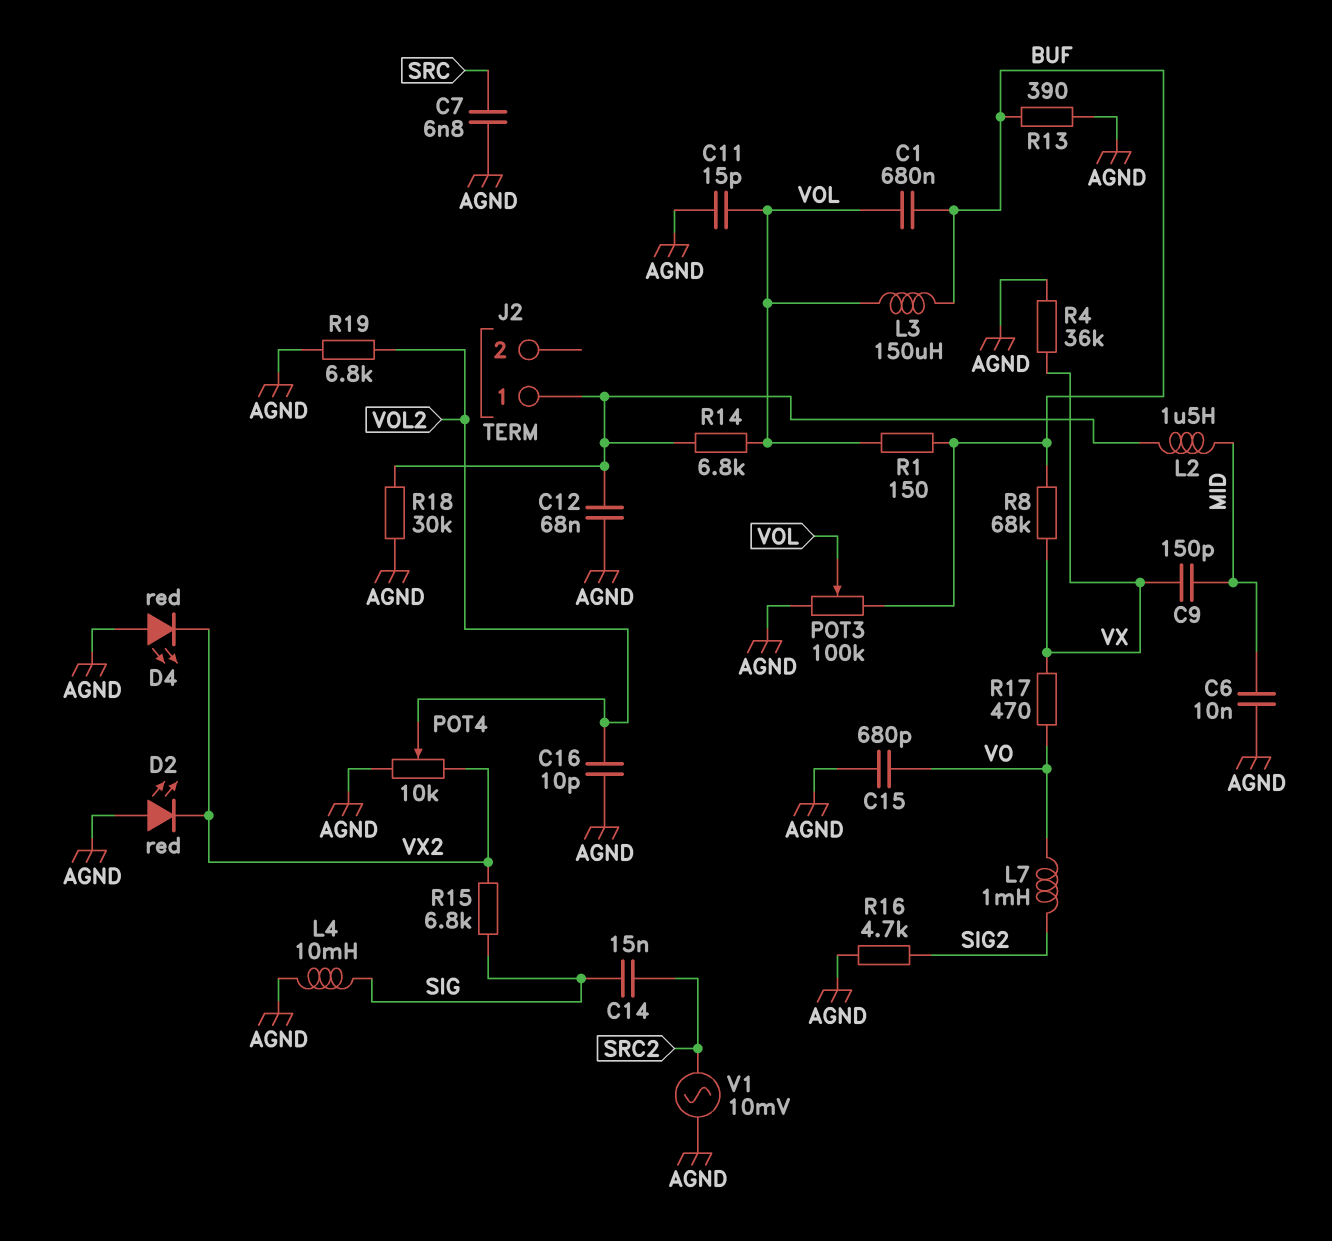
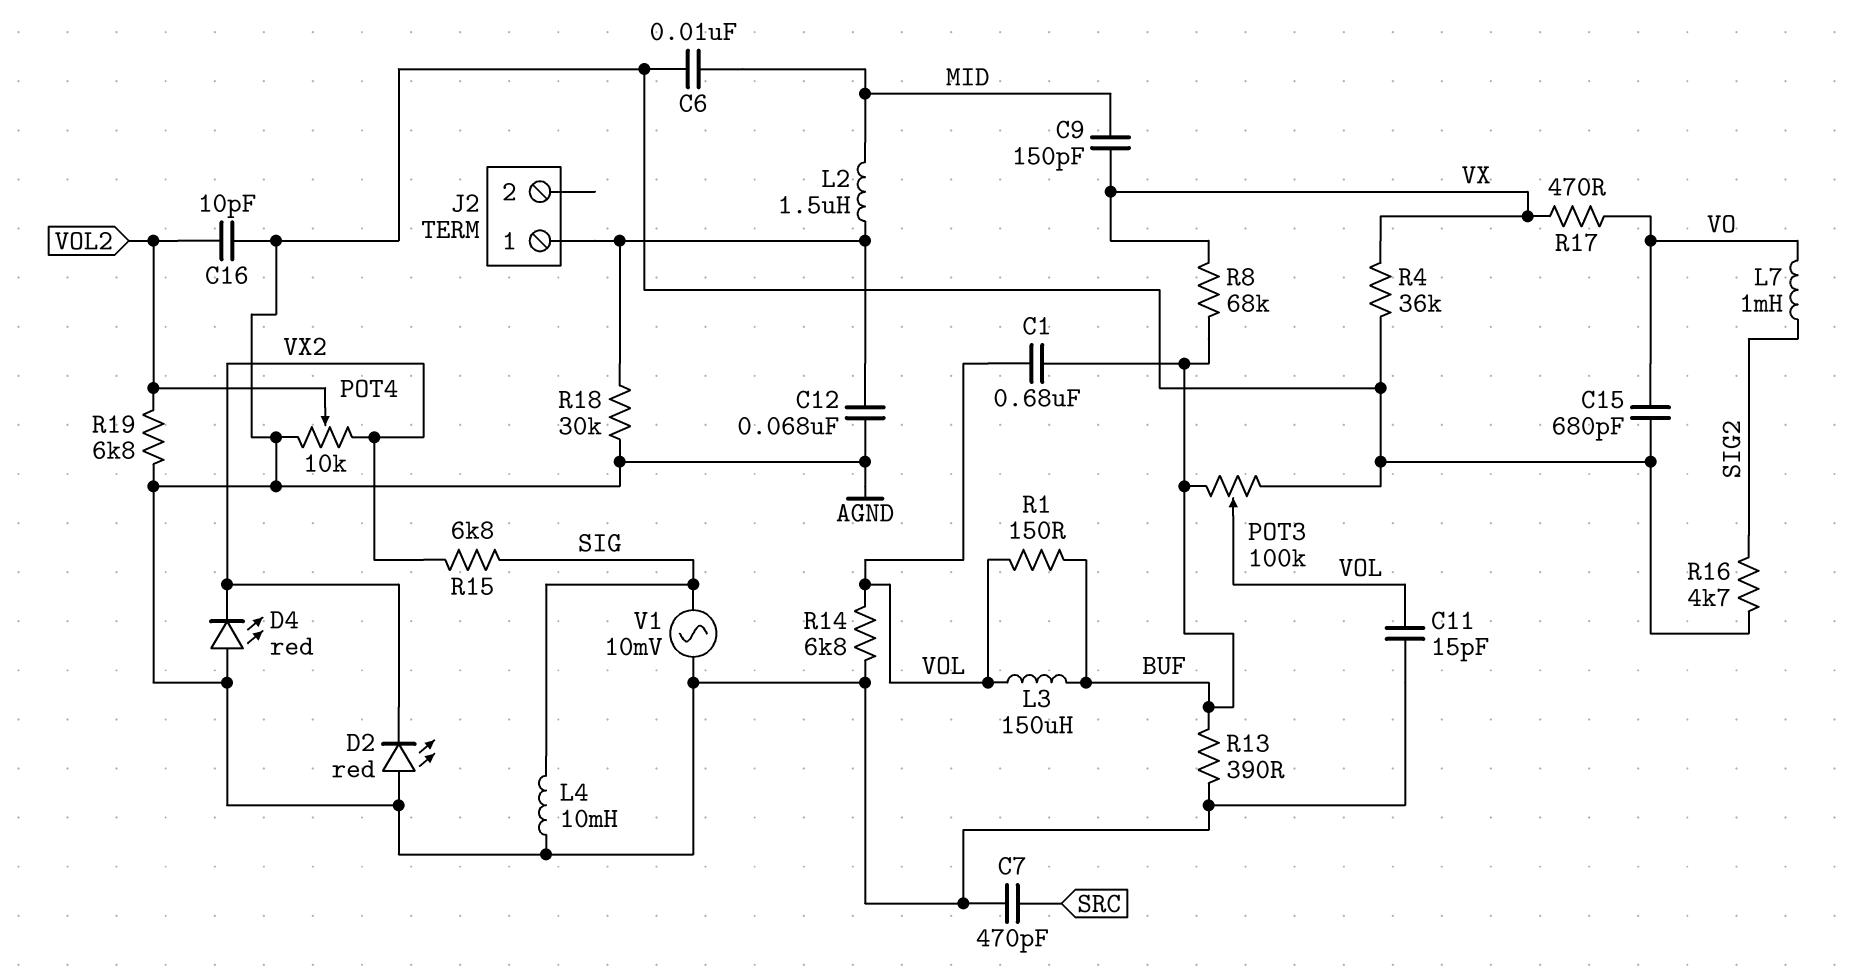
C7: 6.8nF (AGND, SRC) -> 470pF (AGND, SRC)
C14: 15nF (SIG, SRC2) -> none
R14: 6.8k (J2/1, VOL) -> 6.8k (AGND, VOL)
V1: AC 10mV (AGND, SRC2) -> AC 10mV (AGND, SIG)

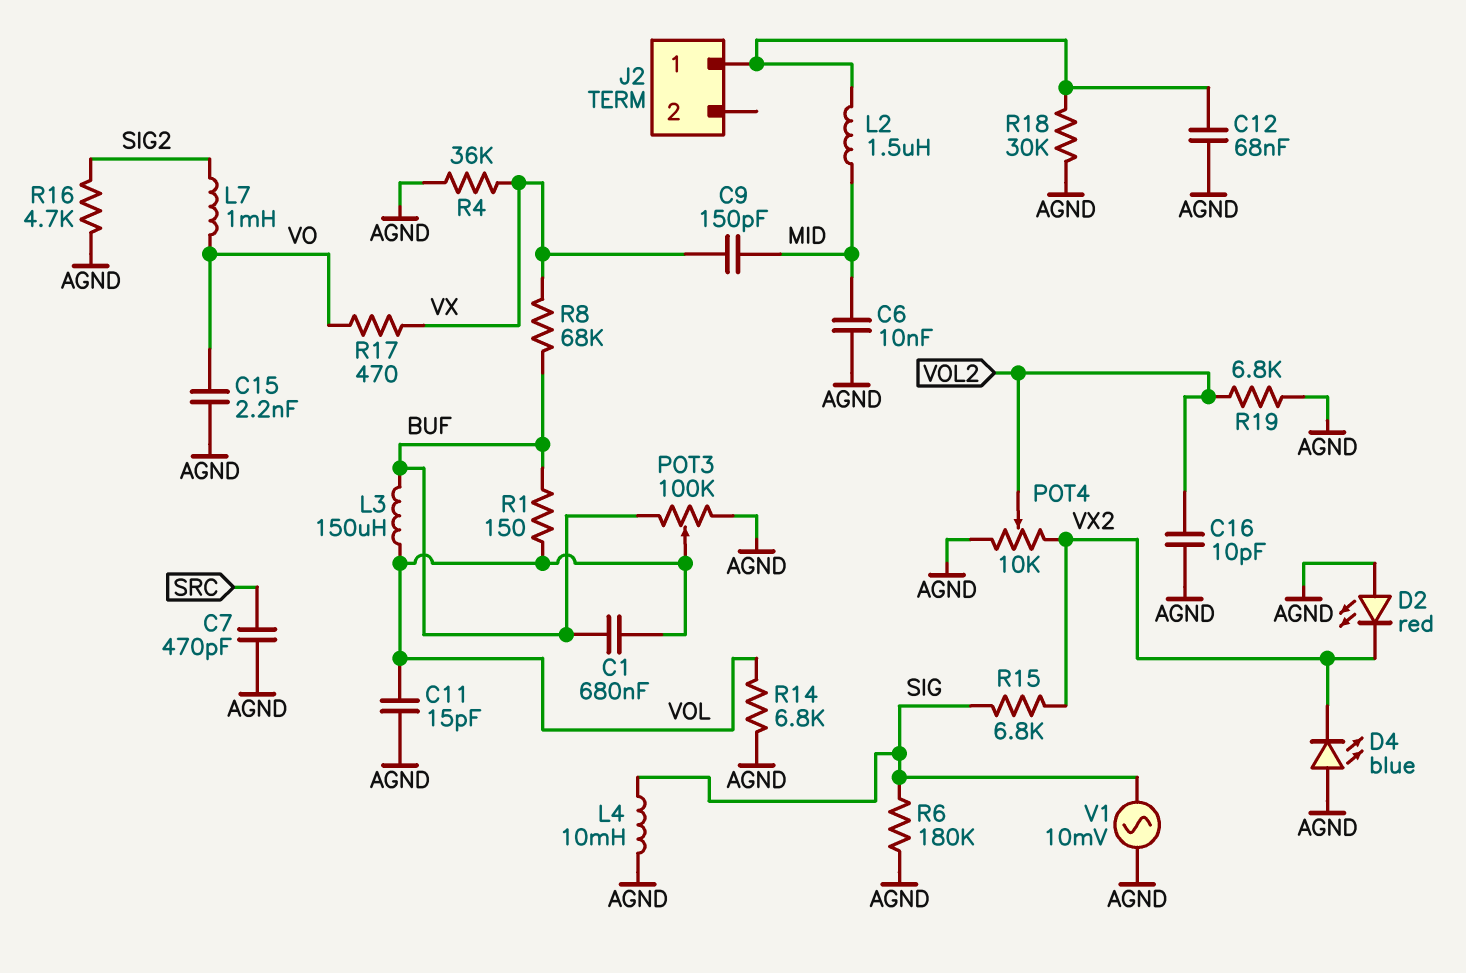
C15: 680pF (AGND, VO) -> 2.2nF (AGND, VO)
D4: LED red (A AGND, K VX2) -> LED blue (A AGND, K VX2)
R6: none -> 180k (AGND, SIG)
R13: 390 (AGND, BUF) -> none

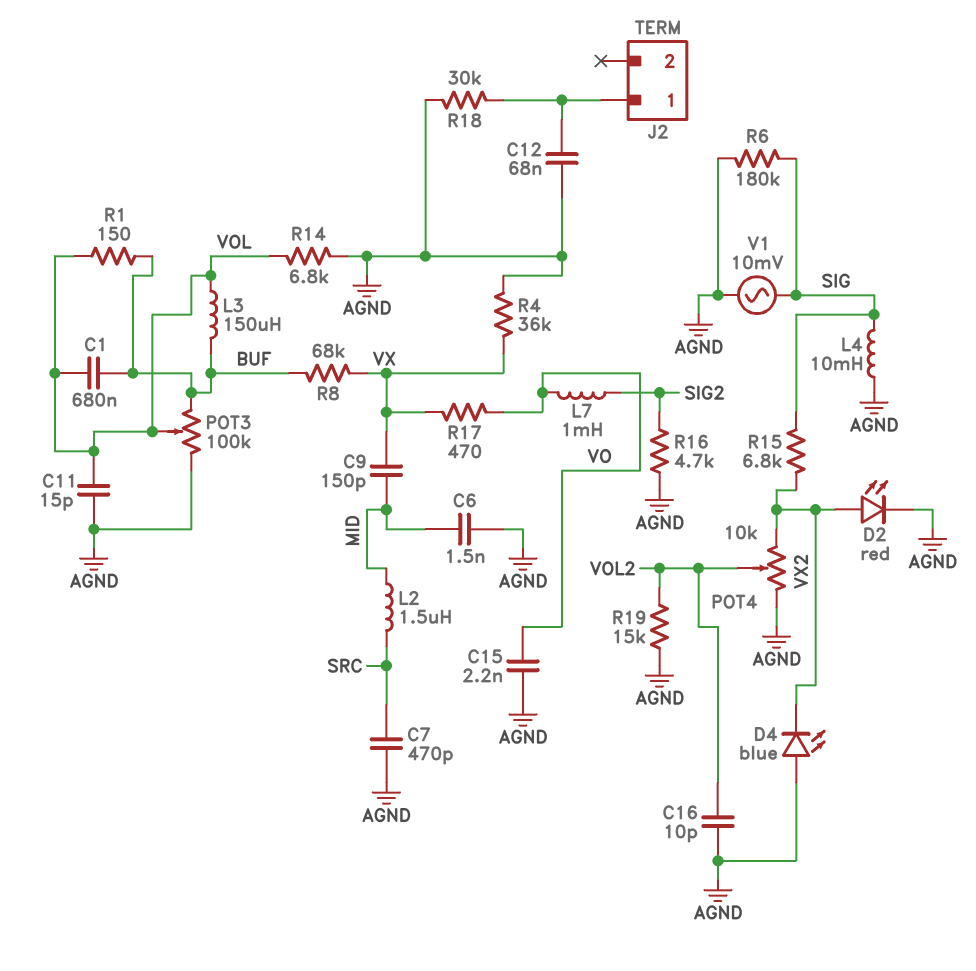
C6: 10nF (AGND, MID) -> 1.5nF (AGND, MID)
D2: LED red (A AGND, K VX2) -> LED red (A VX2, K AGND)
L2: 1.5uH (J2/1, MID) -> 1.5uH (MID, SRC)
R19: 6.8k (AGND, VOL2) -> 15k (AGND, VOL2)

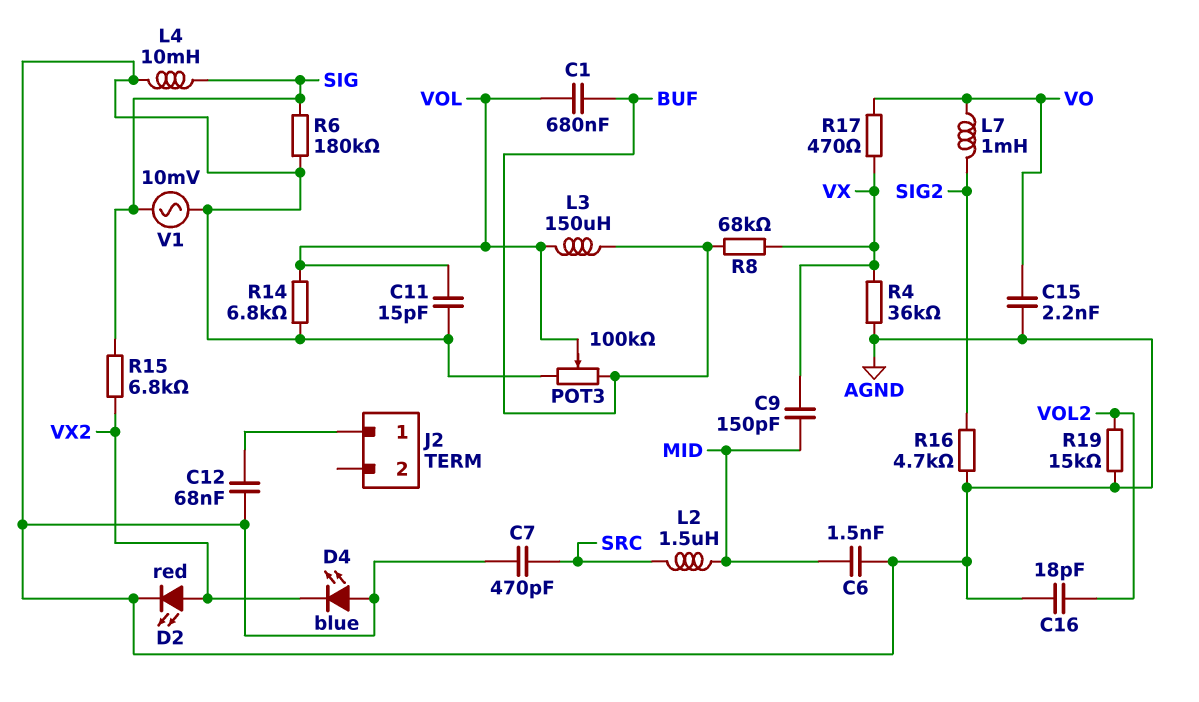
C16: 10pF (AGND, VOL2) -> 18pF (AGND, VOL2)
POT4: 10k (AGND, VX2, wiper VOL2) -> none
R1: 150 (BUF, VOL) -> none
R18: 30k (AGND, J2/1) -> none

